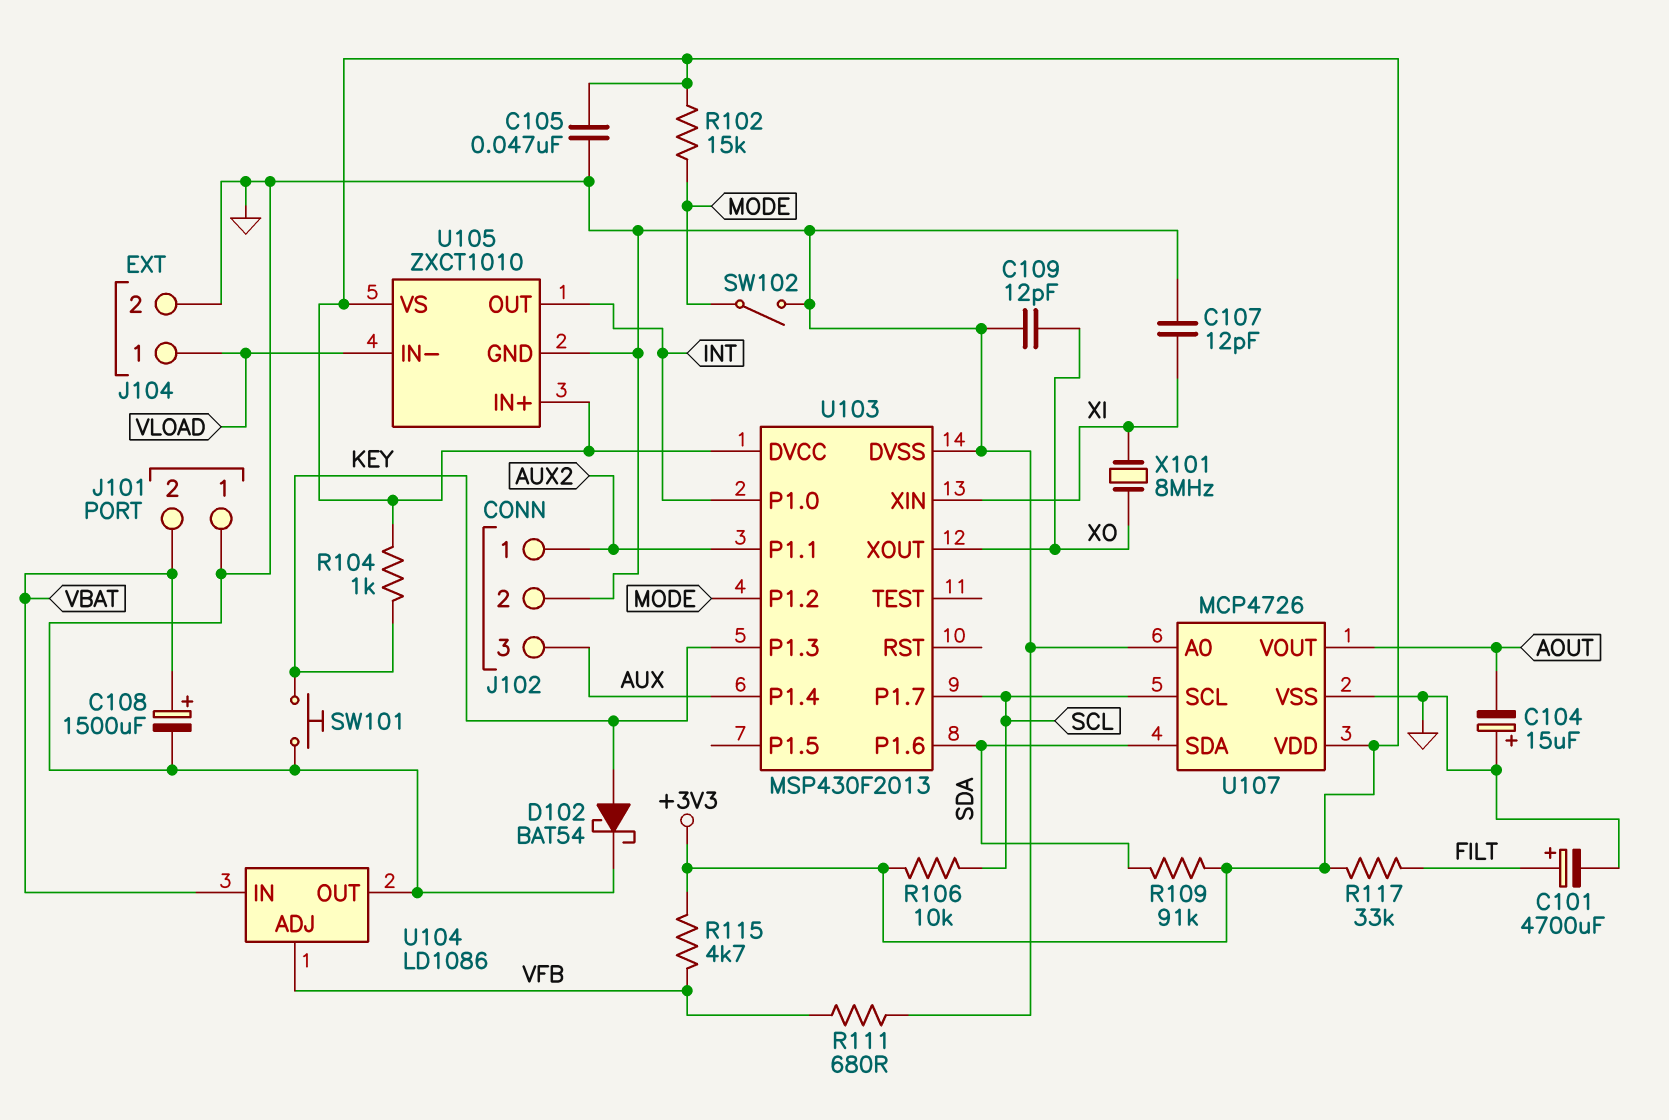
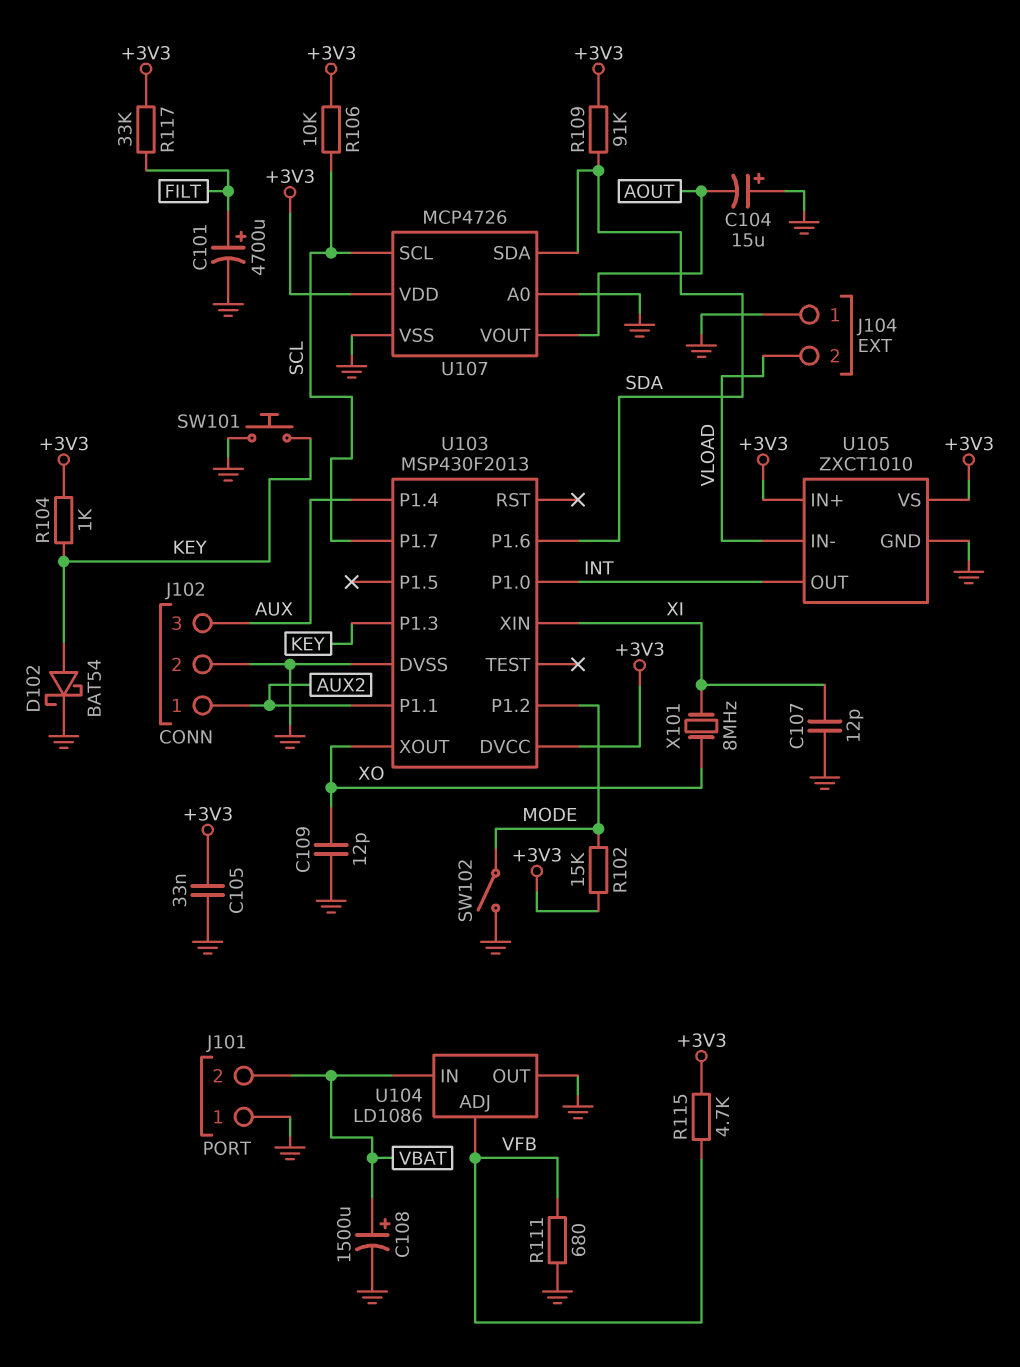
C105: 47nF (+3V3, GND) -> 33nF (+3V3, GND)
J104 pin 1: VLOAD -> GND
J104 pin 2: GND -> VLOAD

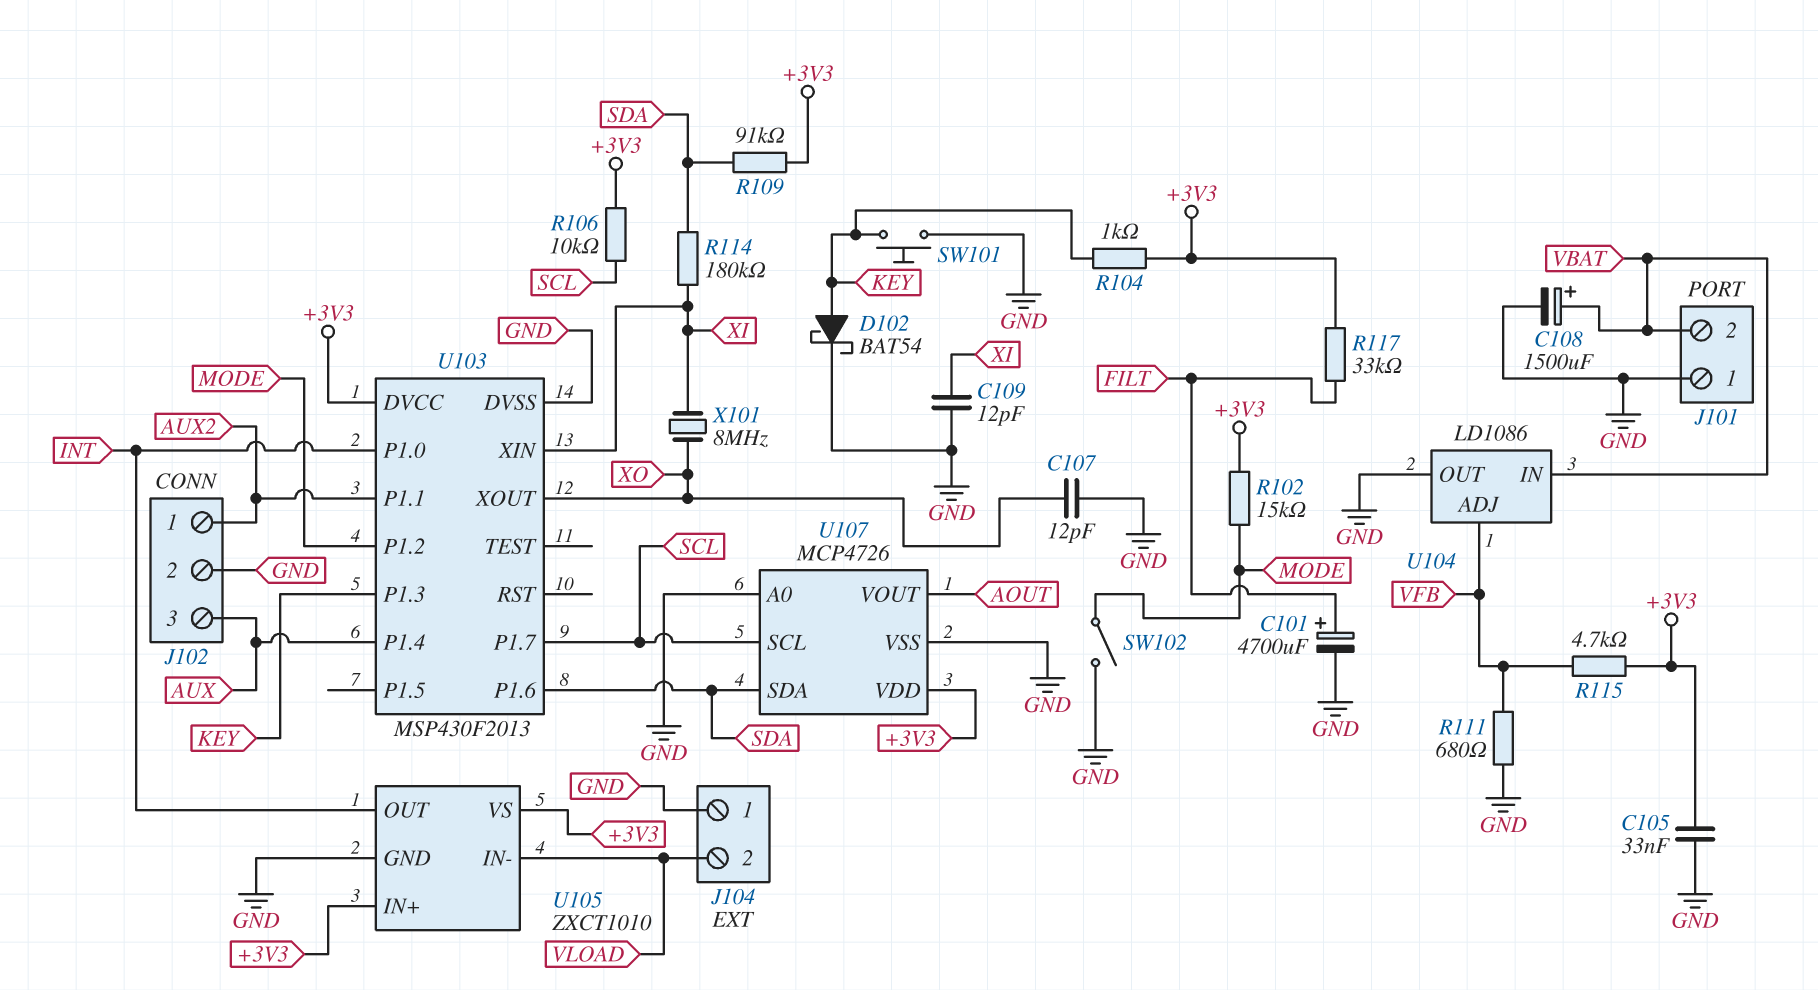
C104: 15uF (plus GND, minus AOUT) -> none
C107: 12pF (GND, XI) -> 12pF (GND, XO)
C109: 12pF (GND, XO) -> 12pF (GND, XI)
R114: none -> 180k (SDA, XI)

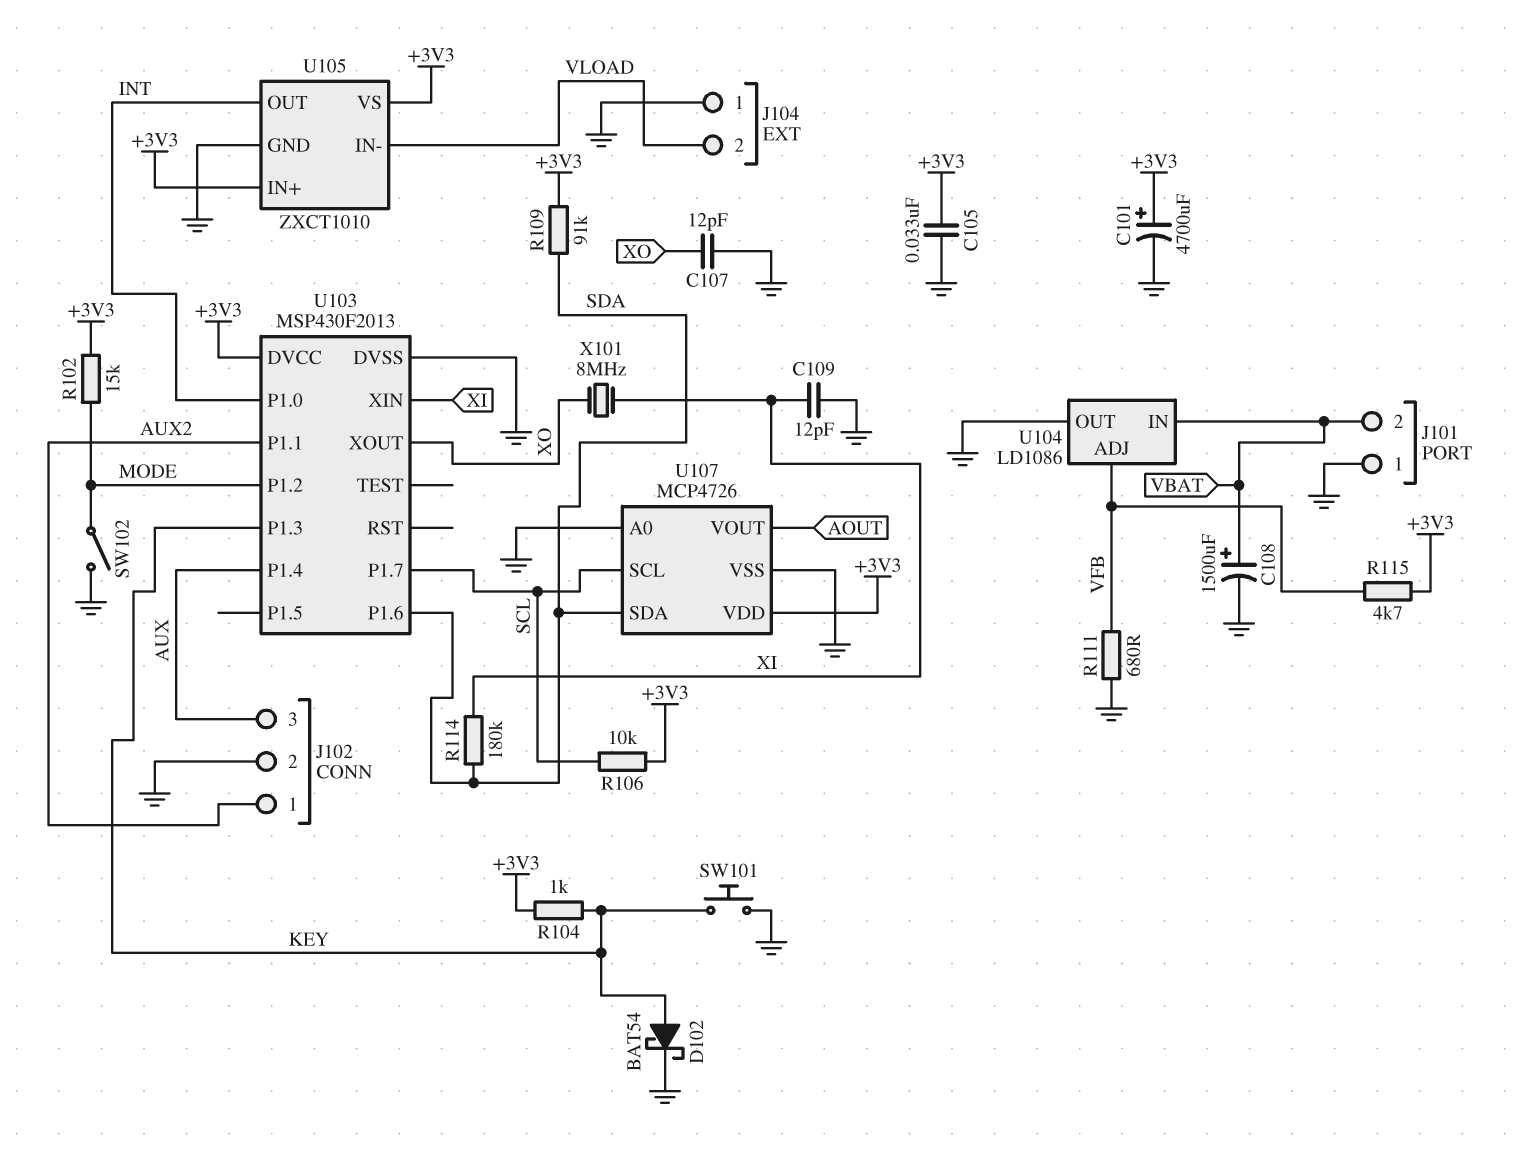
C101: 4700uF (plus FILT, minus GND) -> 4700uF (plus +3V3, minus GND)
R117: 33k (+3V3, FILT) -> none

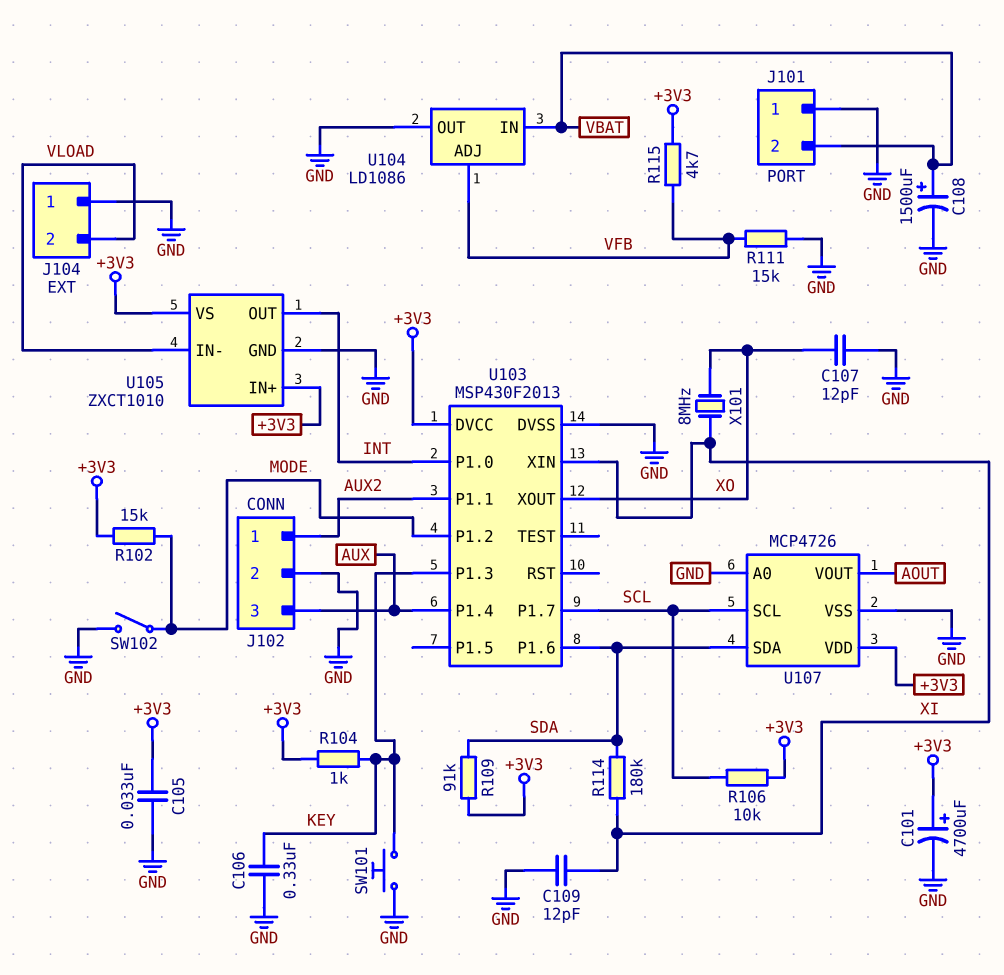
C106: none -> 330nF (GND, KEY)
D102: schottky BAT54 (A KEY, K GND) -> none
R111: 680 (GND, VFB) -> 15k (GND, VFB)

